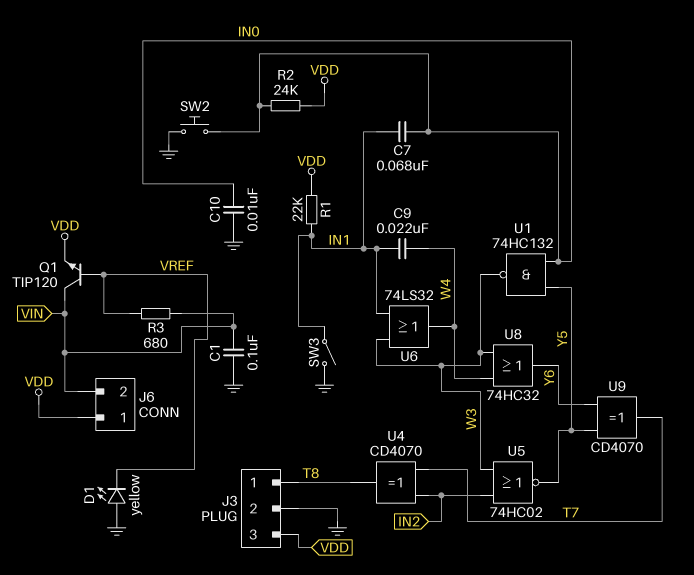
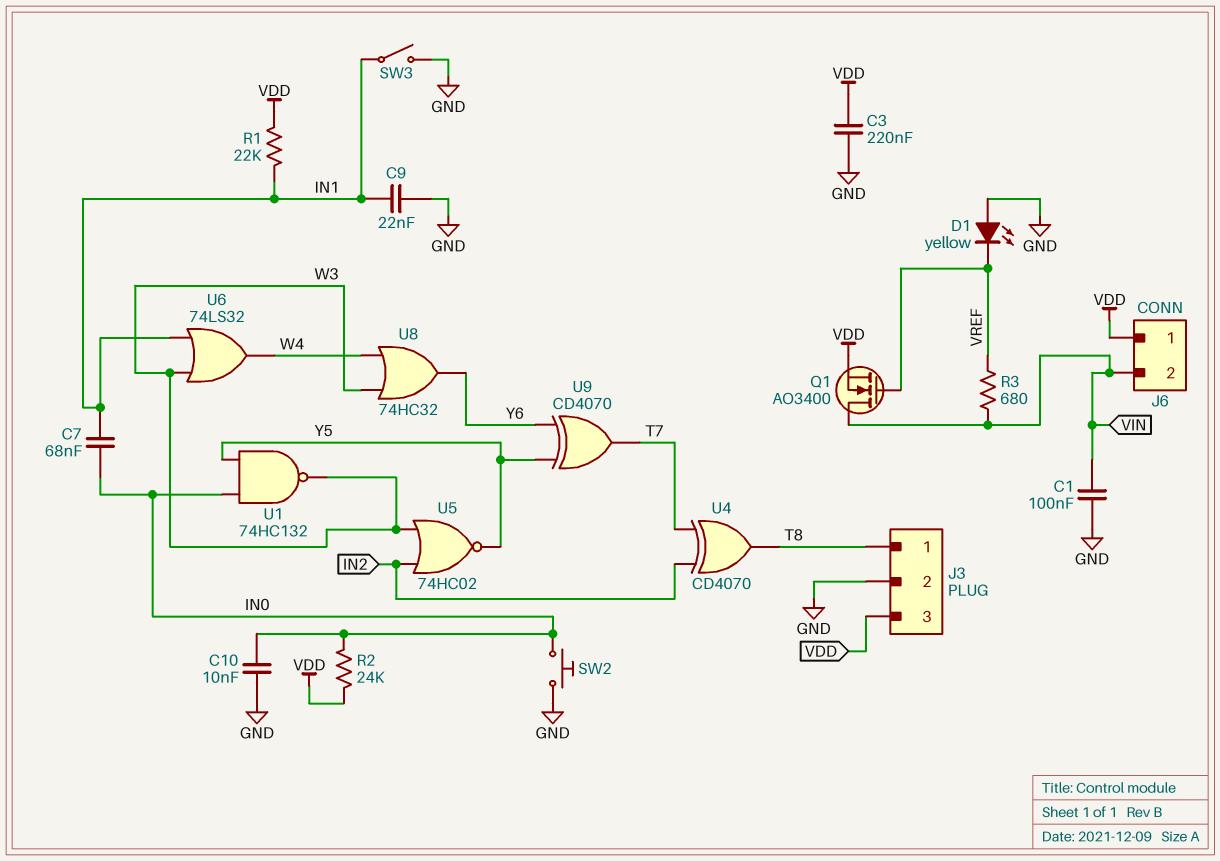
C3: none -> 220nF (GND, VDD)
C9: 22nF (IN1, W4) -> 22nF (GND, IN1)
Q1: NPN TIP120 (B VREF, C VIN, E VDD) -> NMOS AO3400 (G VREF, D VIN, S VDD)

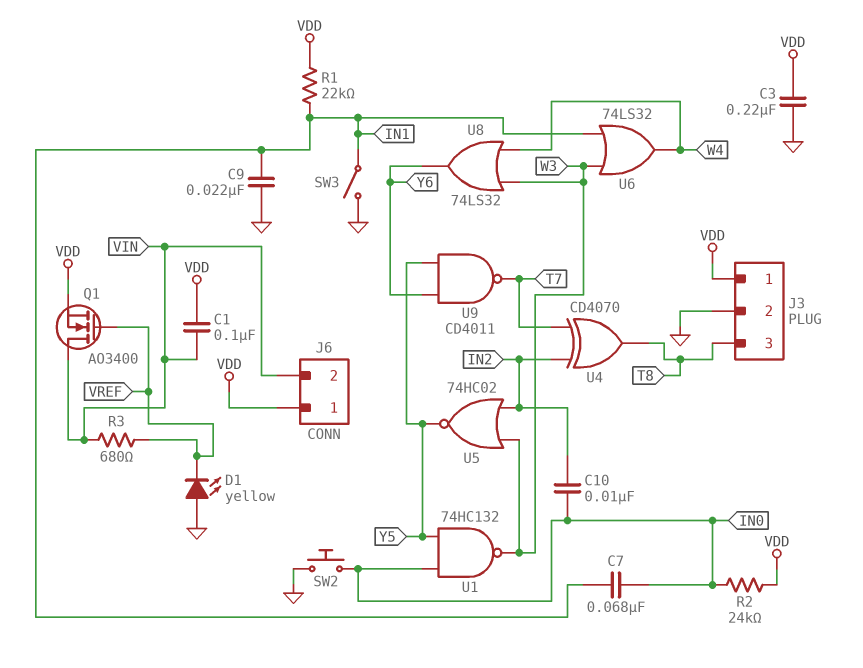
C1: 100nF (GND, VIN) -> 100nF (VDD, VIN)
C10: 10nF (GND, IN0) -> 10nF (IN0, IN2)
J3 pin 1: T8 -> VDD
J3 pin 3: VDD -> T8
U8: OR 74HC32 (in W3, in W4, out Y6) -> OR 74LS32 (in W3, in W4, out Y6)
U9: XOR CD4070 (in Y5, in Y6, out T7) -> NAND CD4011 (in Y5, in Y6, out T7)

